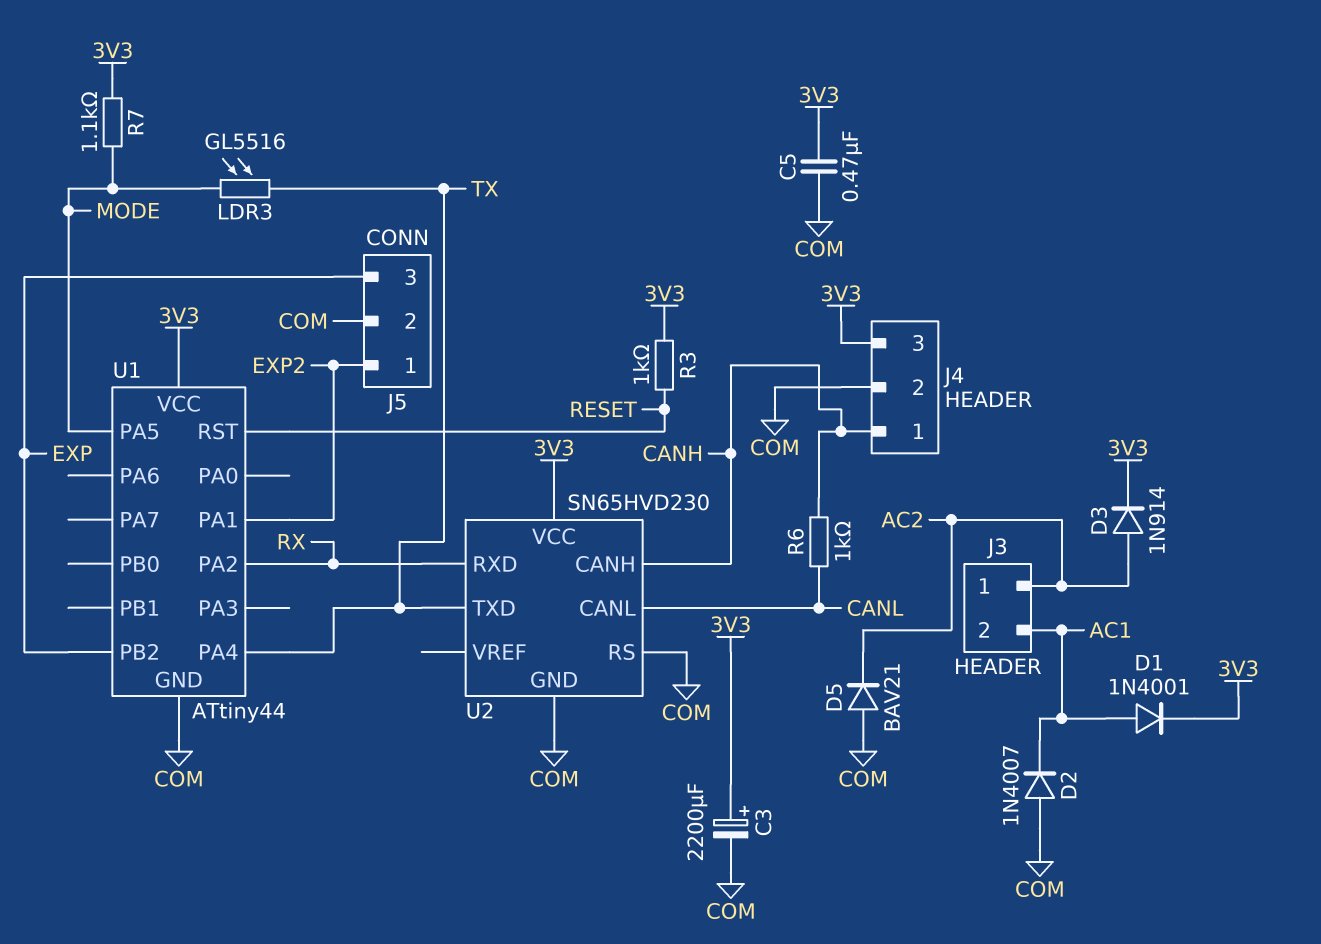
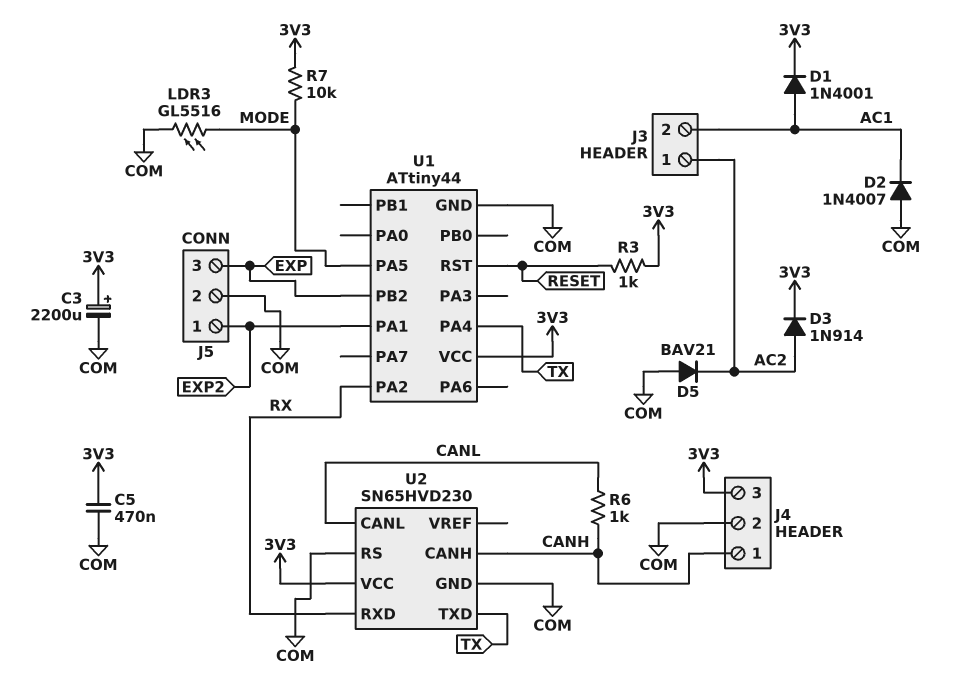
LDR3: GL5516 (MODE, TX) -> GL5516 (COM, MODE)
R7: 1.1k (3V3, MODE) -> 10k (3V3, MODE)

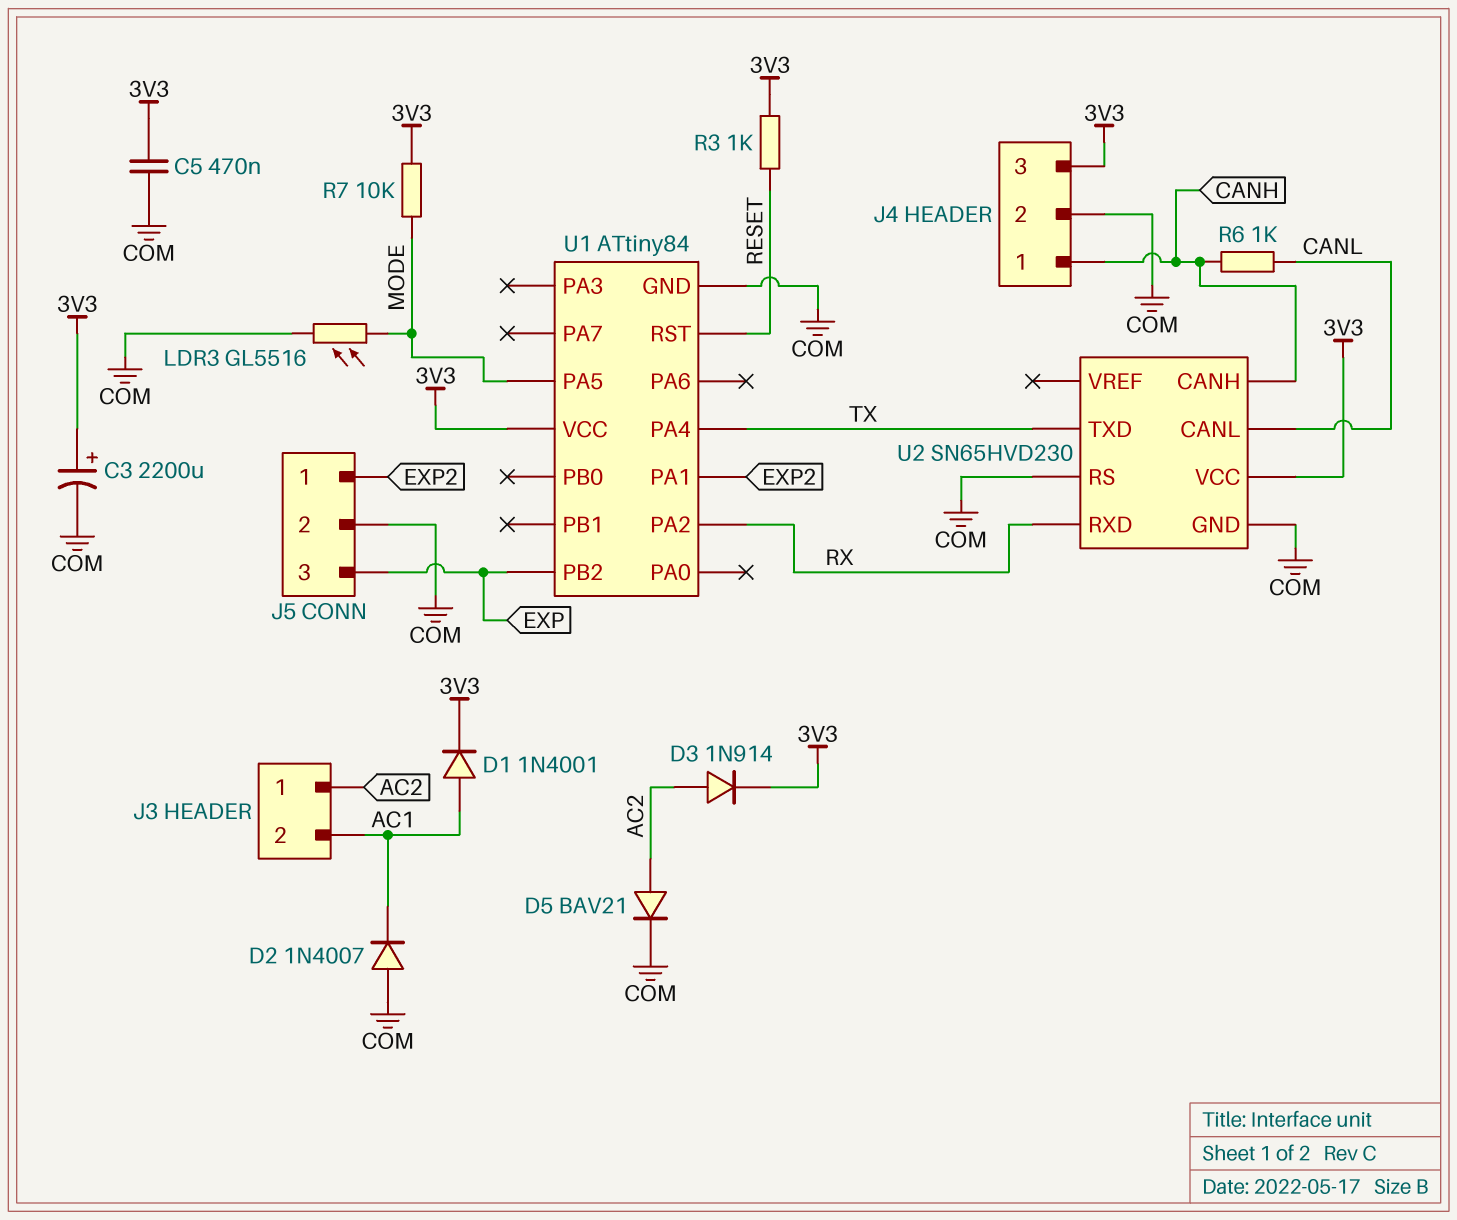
D5: diode BAV21 (A COM, K AC2) -> diode BAV21 (A AC2, K COM)
U1: ATtiny44 -> ATtiny84

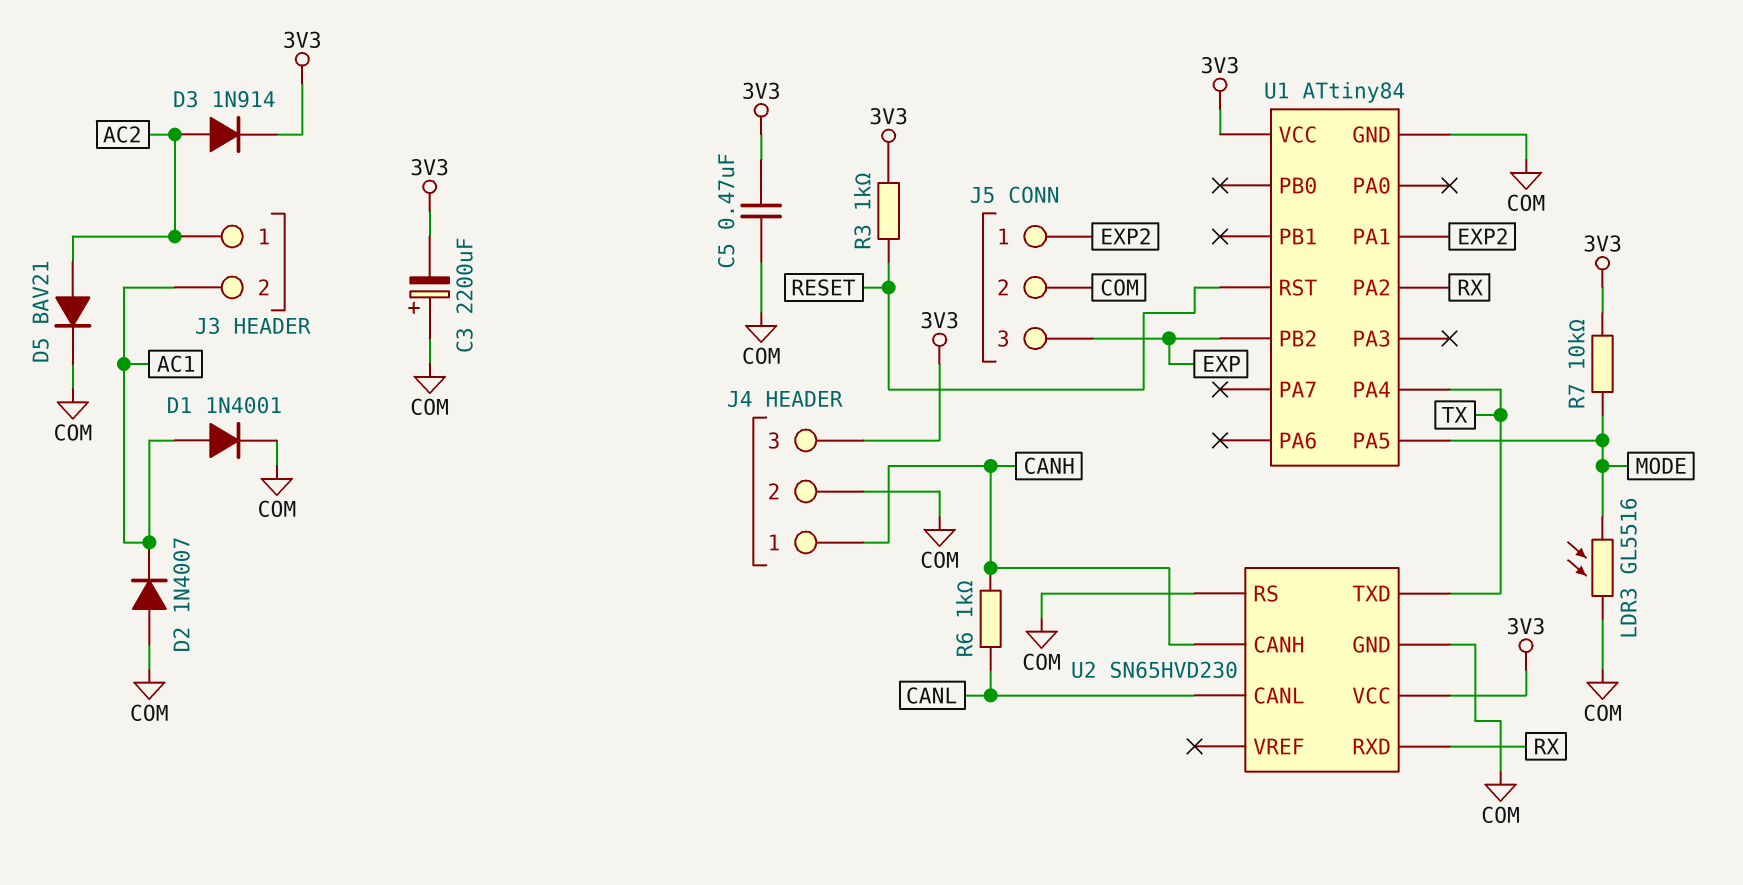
C3: 2200uF (plus 3V3, minus COM) -> 2200uF (plus COM, minus 3V3)
D1: diode 1N4001 (A AC1, K 3V3) -> diode 1N4001 (A AC1, K COM)

